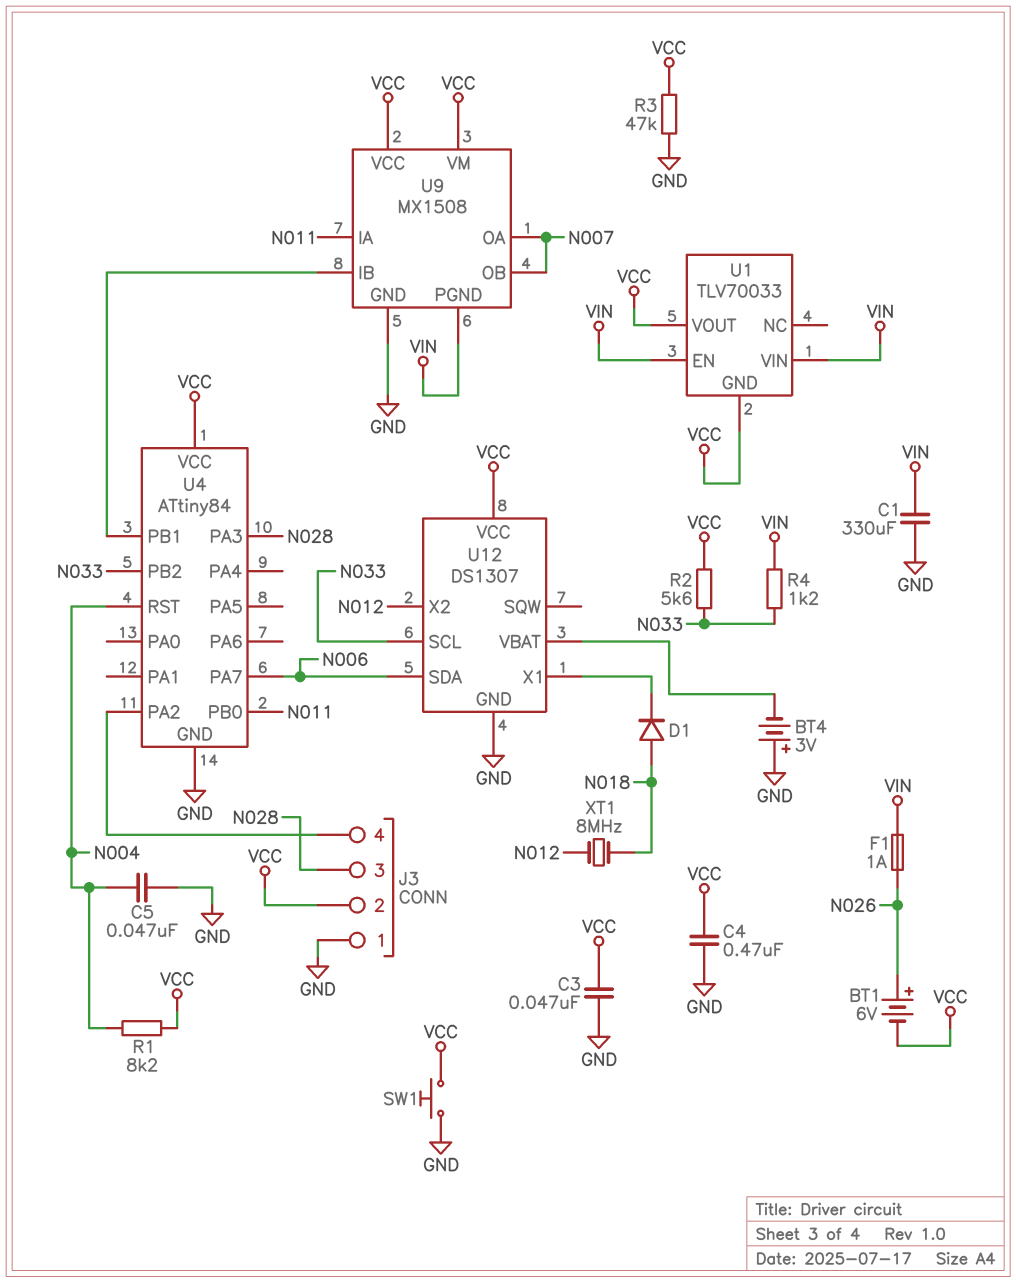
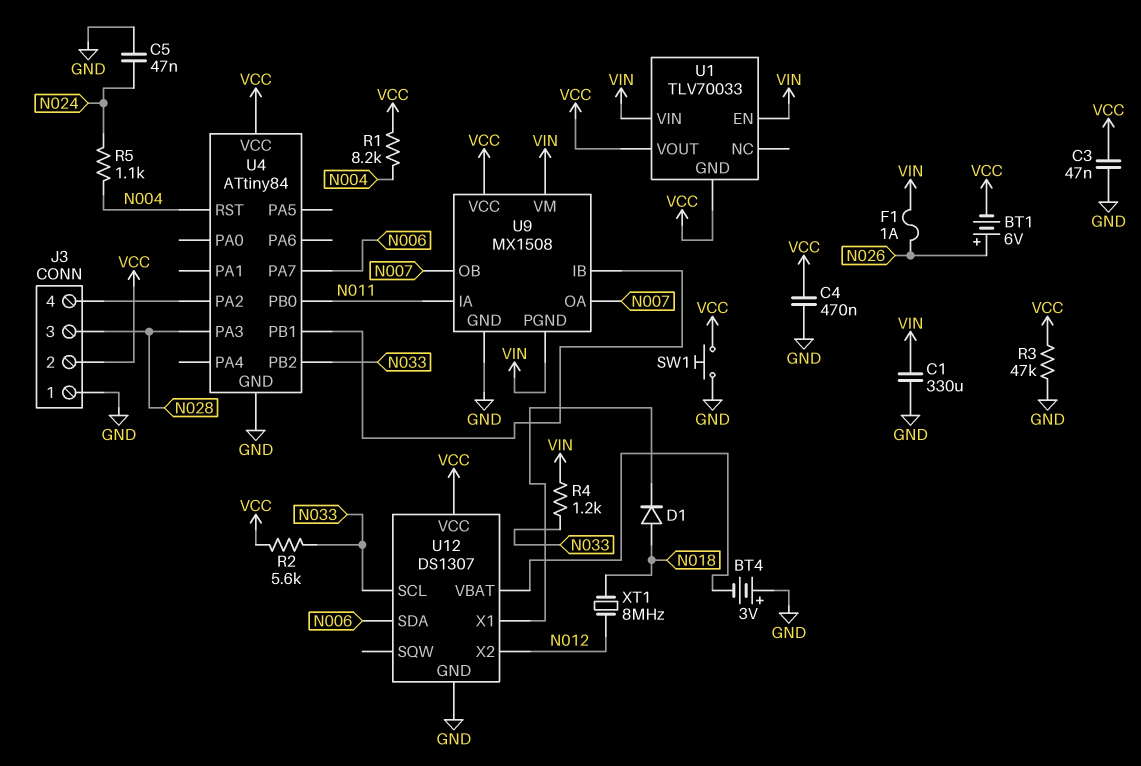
C5: 47nF (GND, N004) -> 47nF (GND, N024)
R5: none -> 1.1k (N004, N024)
U9 pin VM: VCC -> VIN

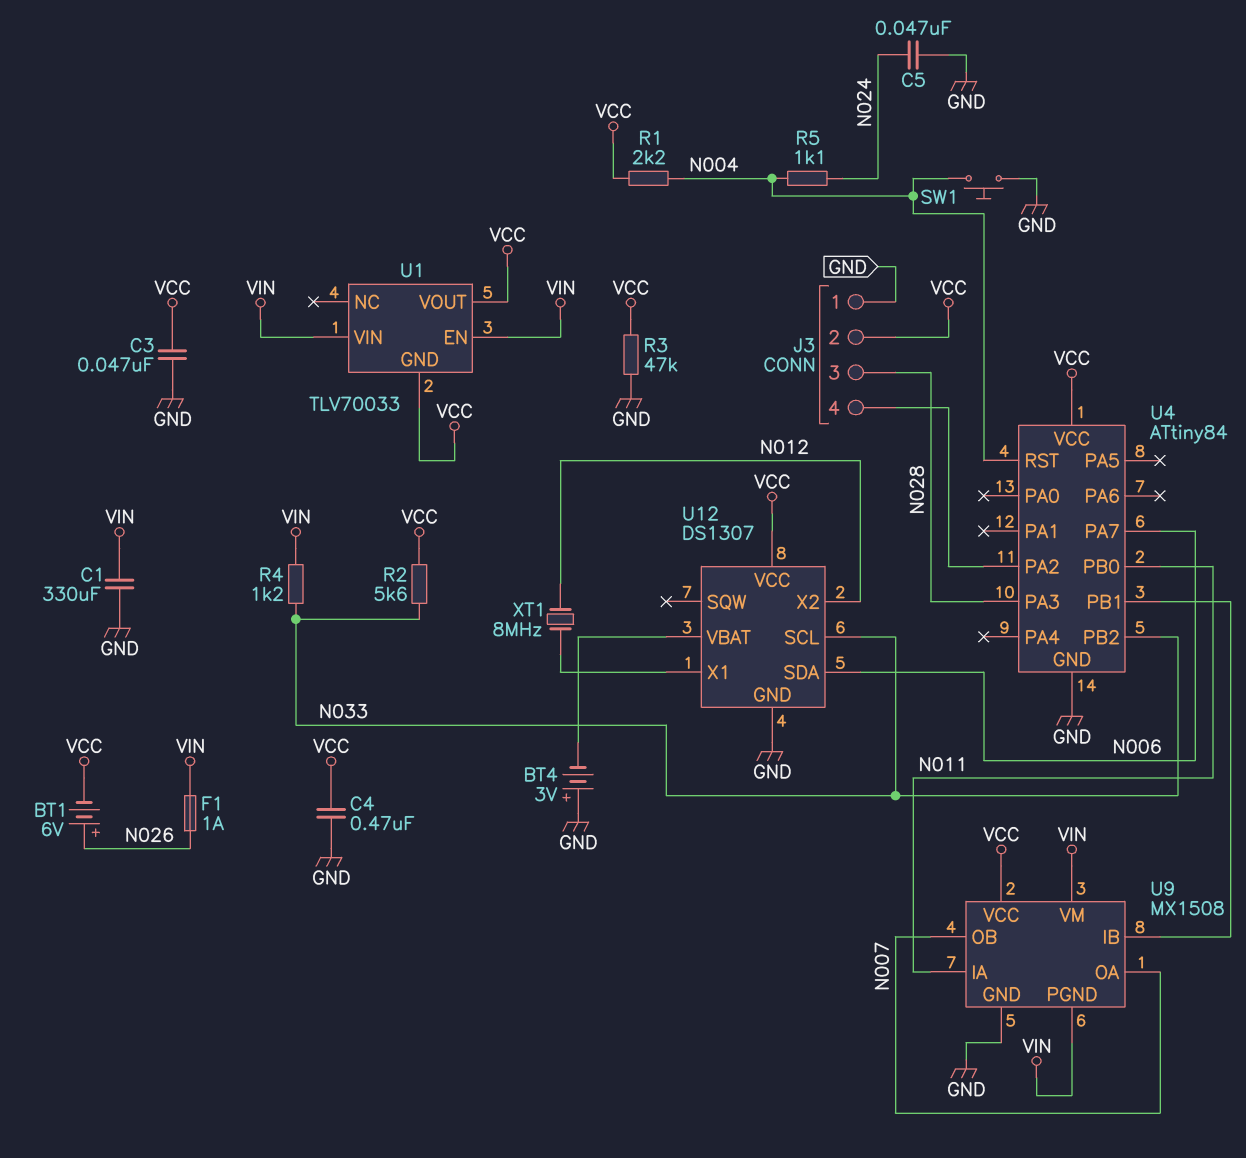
D1: diode (A N018, K U12/X1) -> none
R1: 8.2k (N004, VCC) -> 2.2k (N004, VCC)
SW1: button (GND, VCC) -> button (GND, N004)
XT1: 8MHz (N012, N018) -> 8MHz (N012, U12/X1)

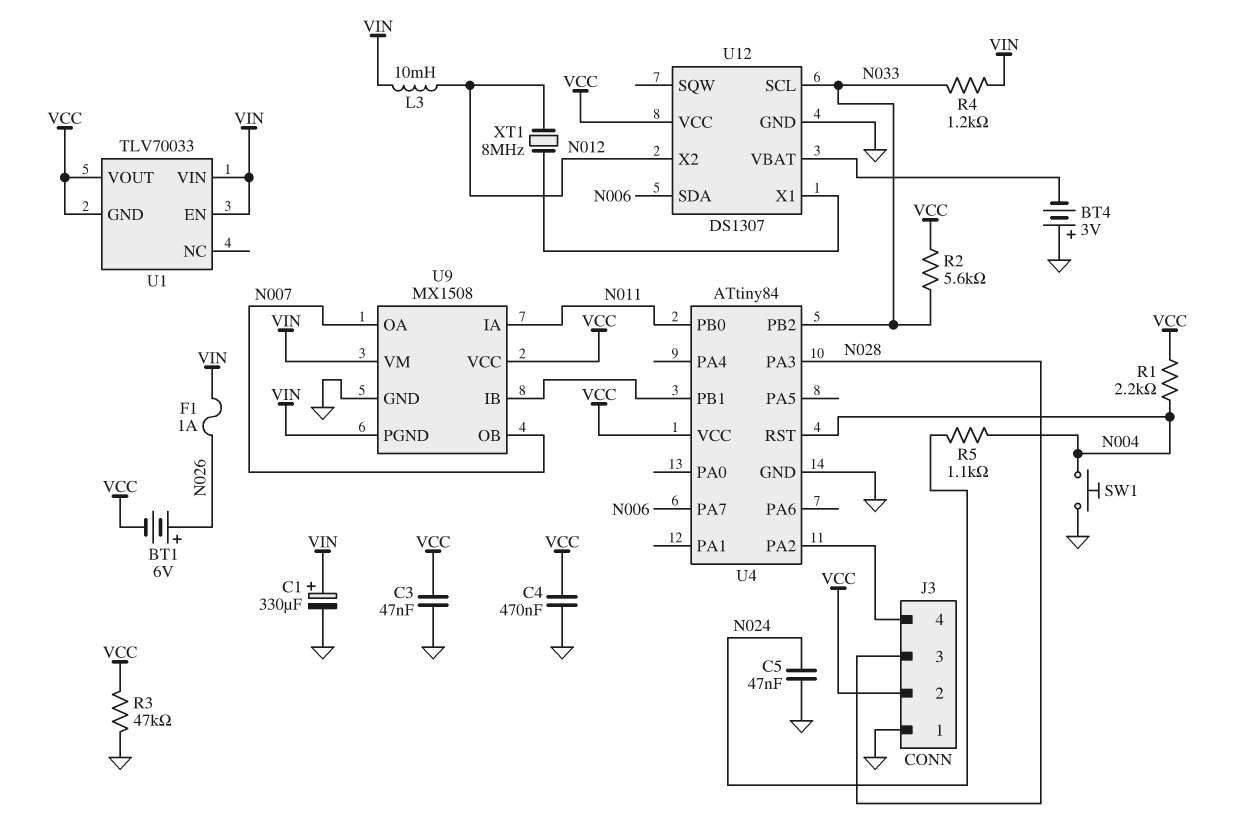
C1: 330uF (GND, VIN) -> 330uF (plus VIN, minus GND)
L3: none -> 10mH (N012, VIN)

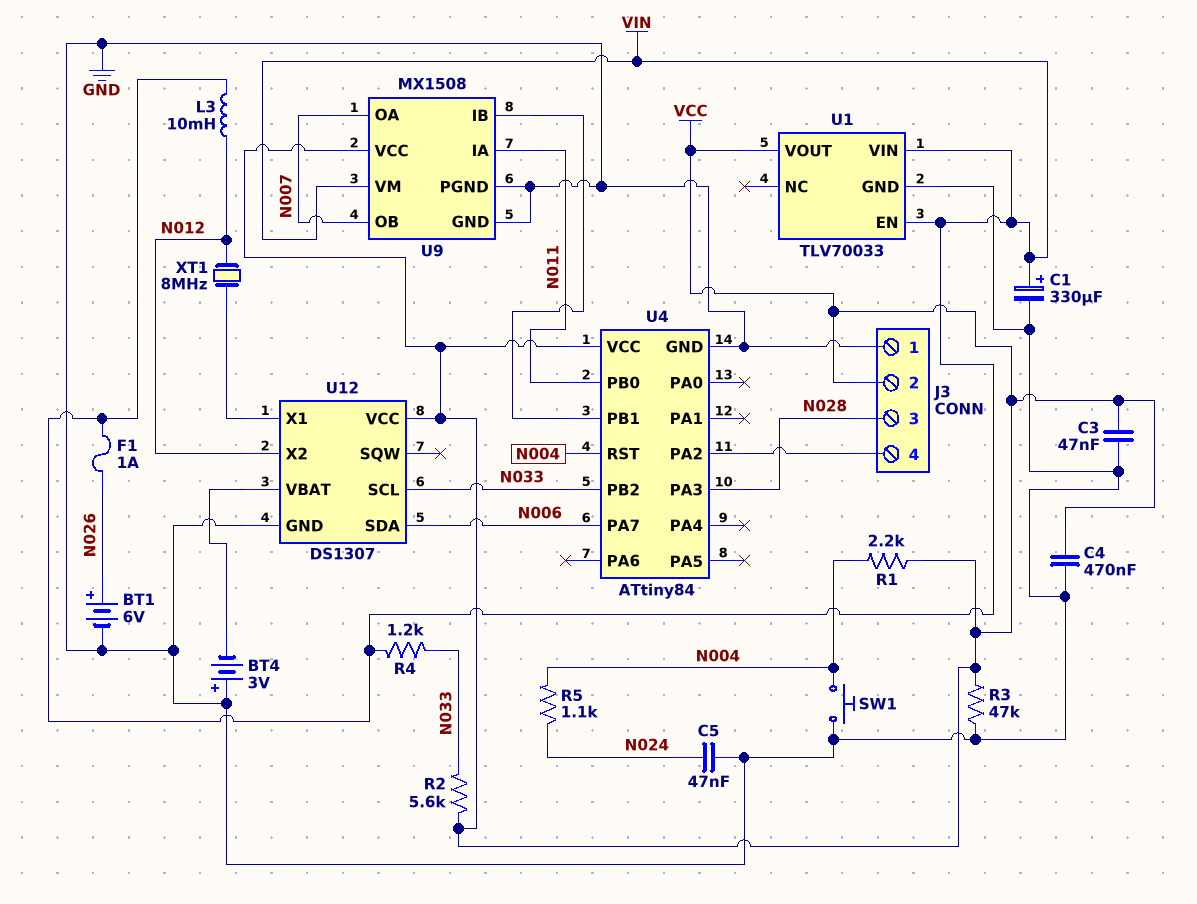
BT1: 6V (plus N026, minus VCC) -> 6V (plus N026, minus GND)
U1 pin GND: VCC -> GND
U9 pin PGND: VIN -> GND

